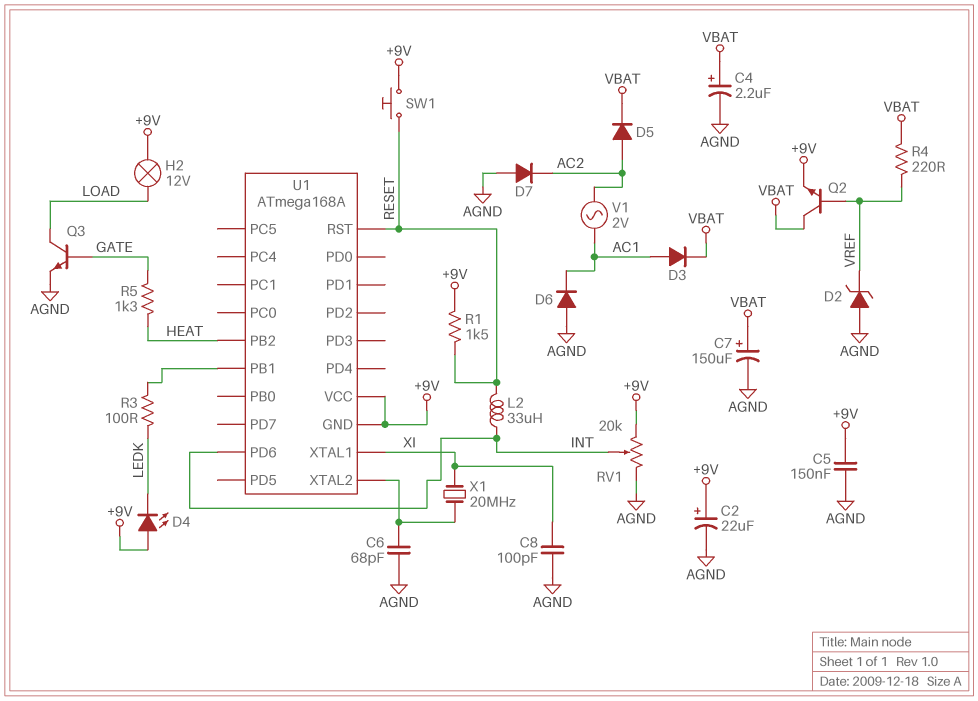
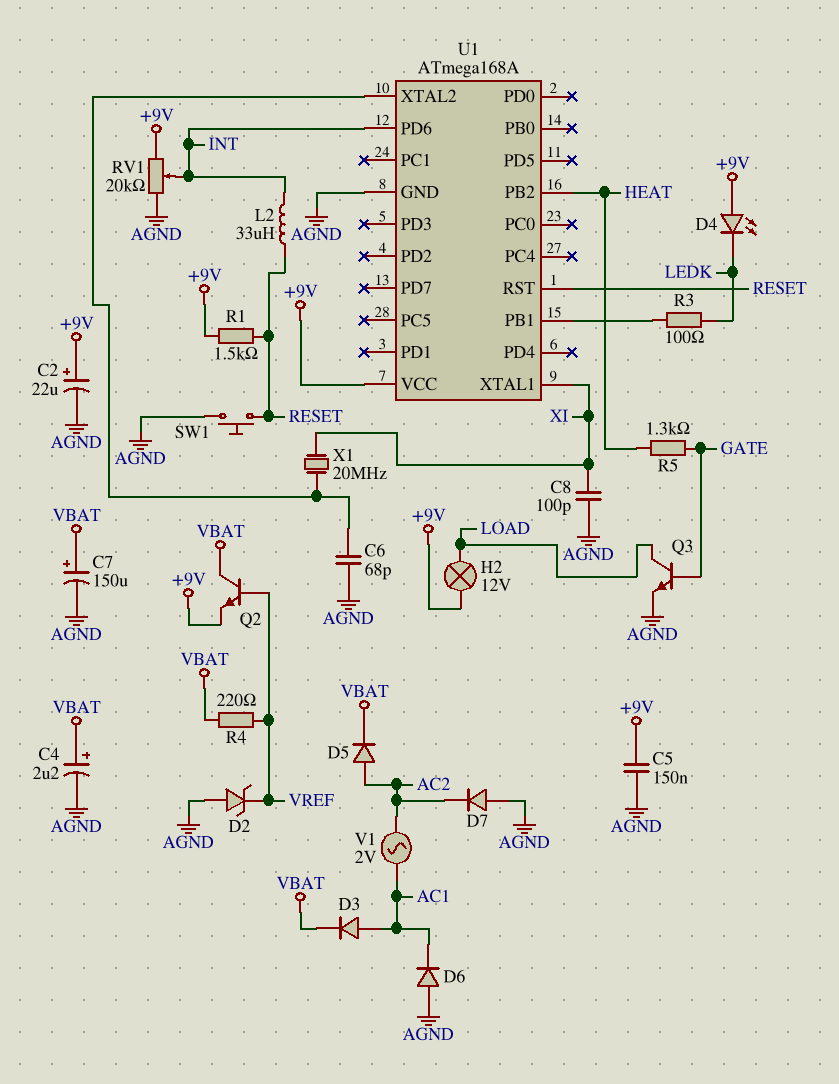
SW1: button (+9V, RESET) -> button (AGND, RESET)
U1 pin GND: +9V -> AGND

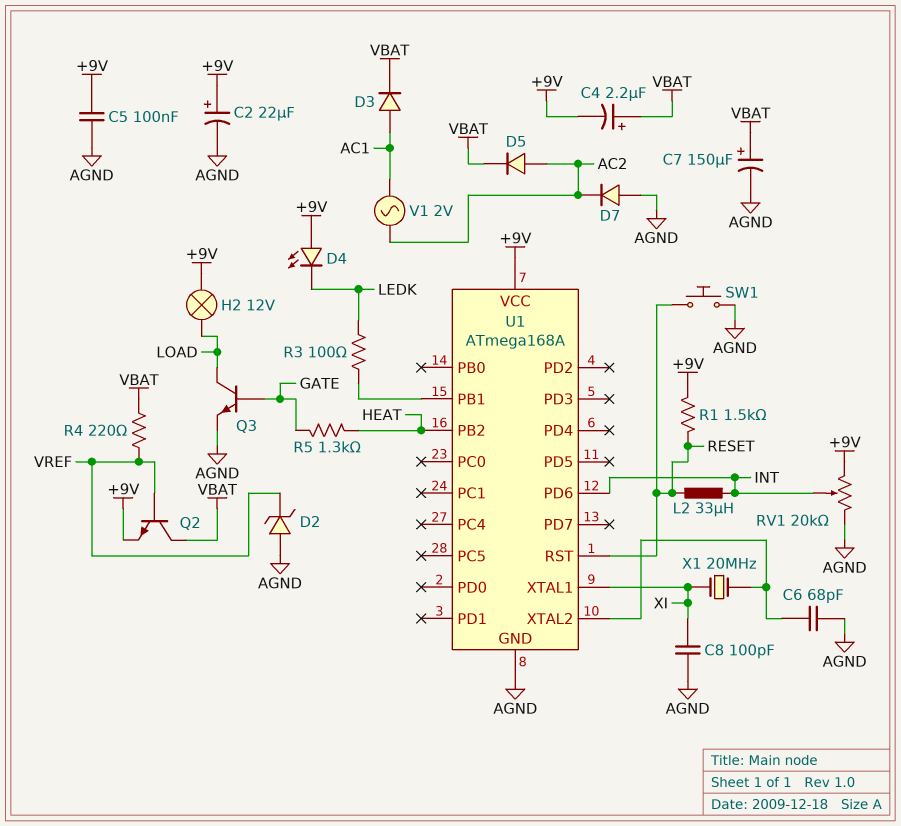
C4: 2.2uF (plus VBAT, minus AGND) -> 2.2uF (plus VBAT, minus +9V)
C5: 150nF (+9V, AGND) -> 100nF (+9V, AGND)
D6: diode (A AGND, K AC1) -> none

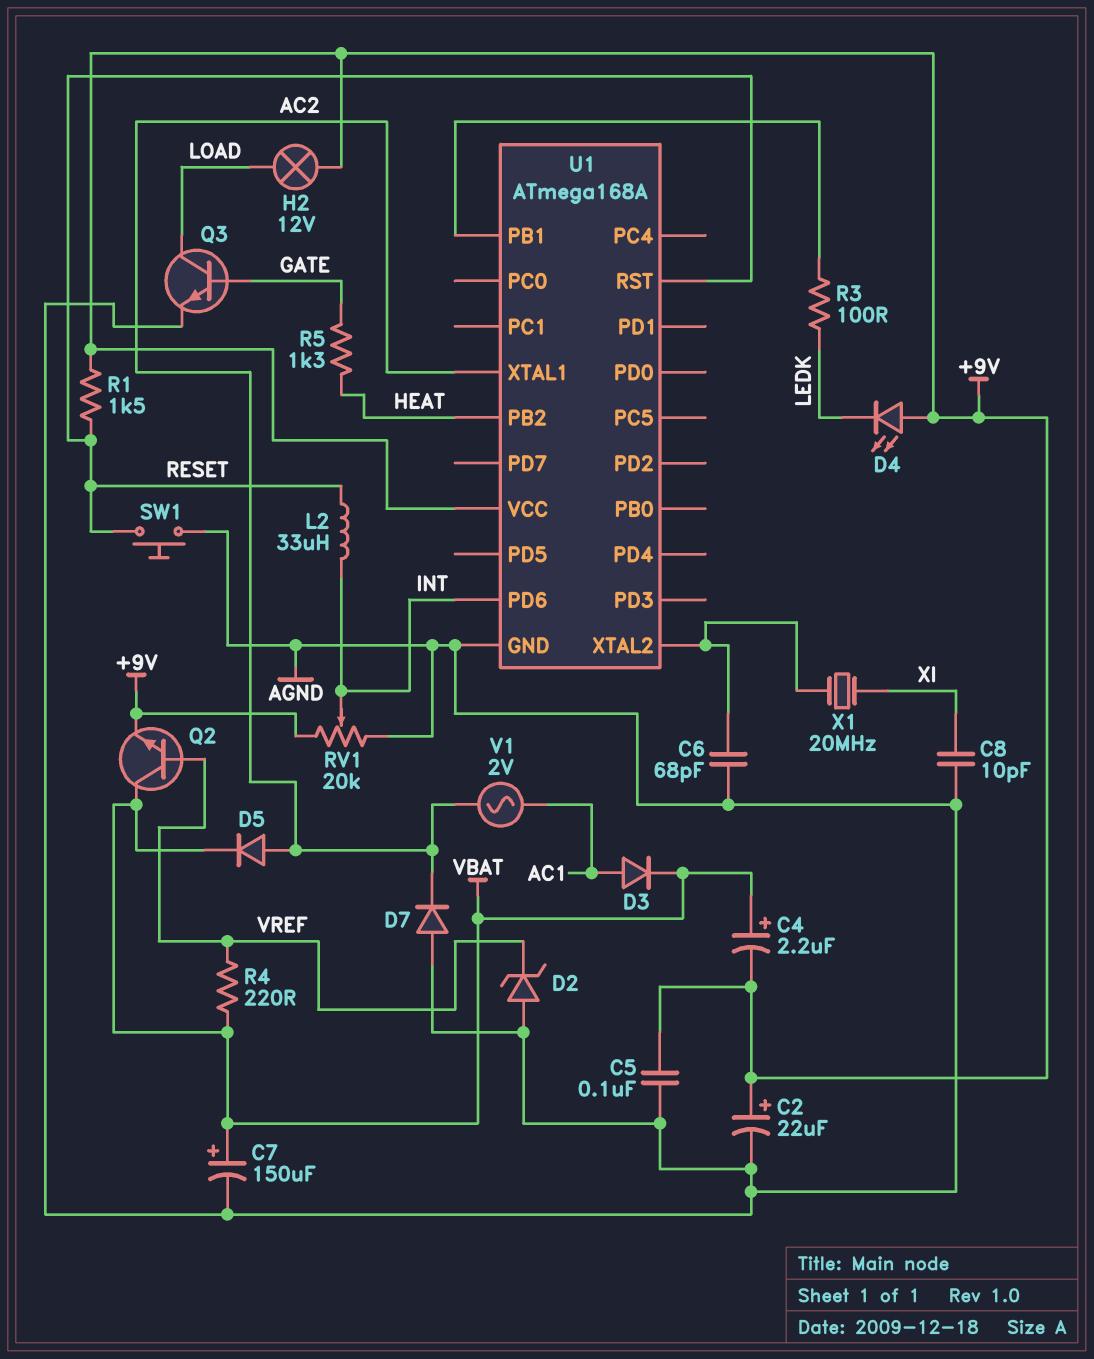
C8: 100pF (AGND, XI) -> 10pF (AGND, XI)
U1 pin XTAL1: XI -> AC2

